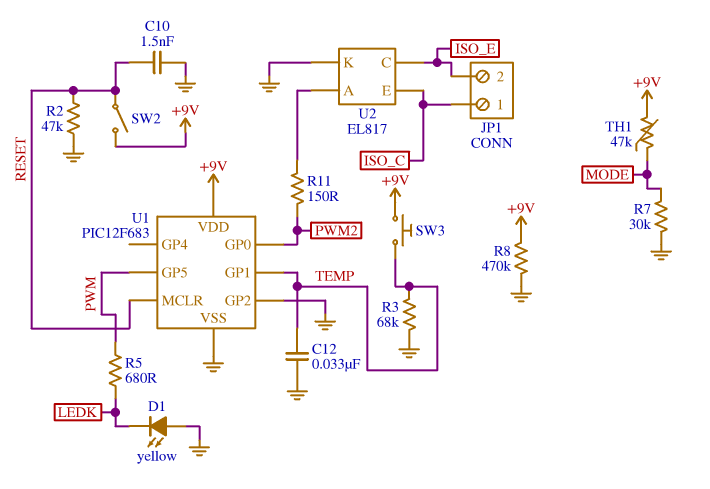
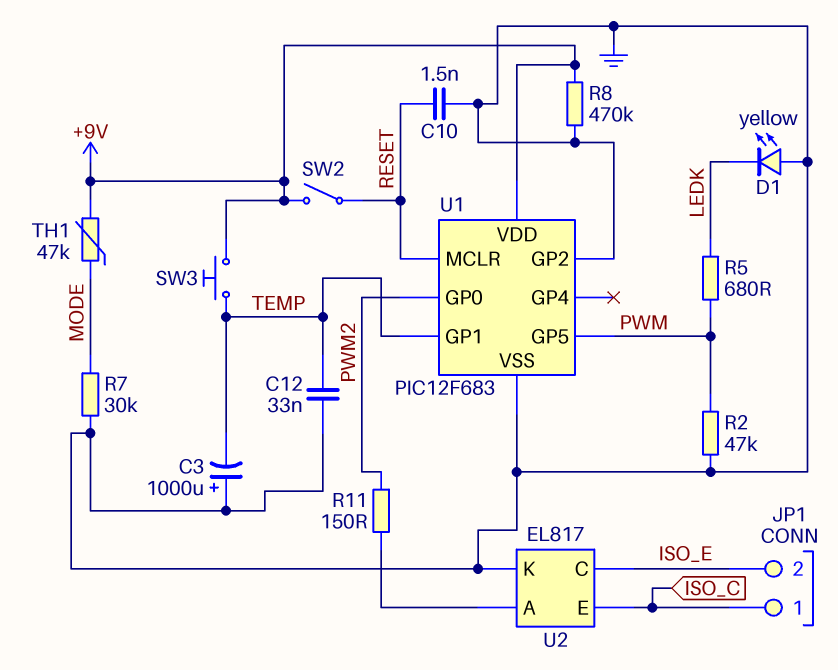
C3: none -> 1000uF (plus GND, minus TEMP)
R2: 47k (GND, RESET) -> 47k (GND, PWM)
R3: 68k (GND, TEMP) -> none

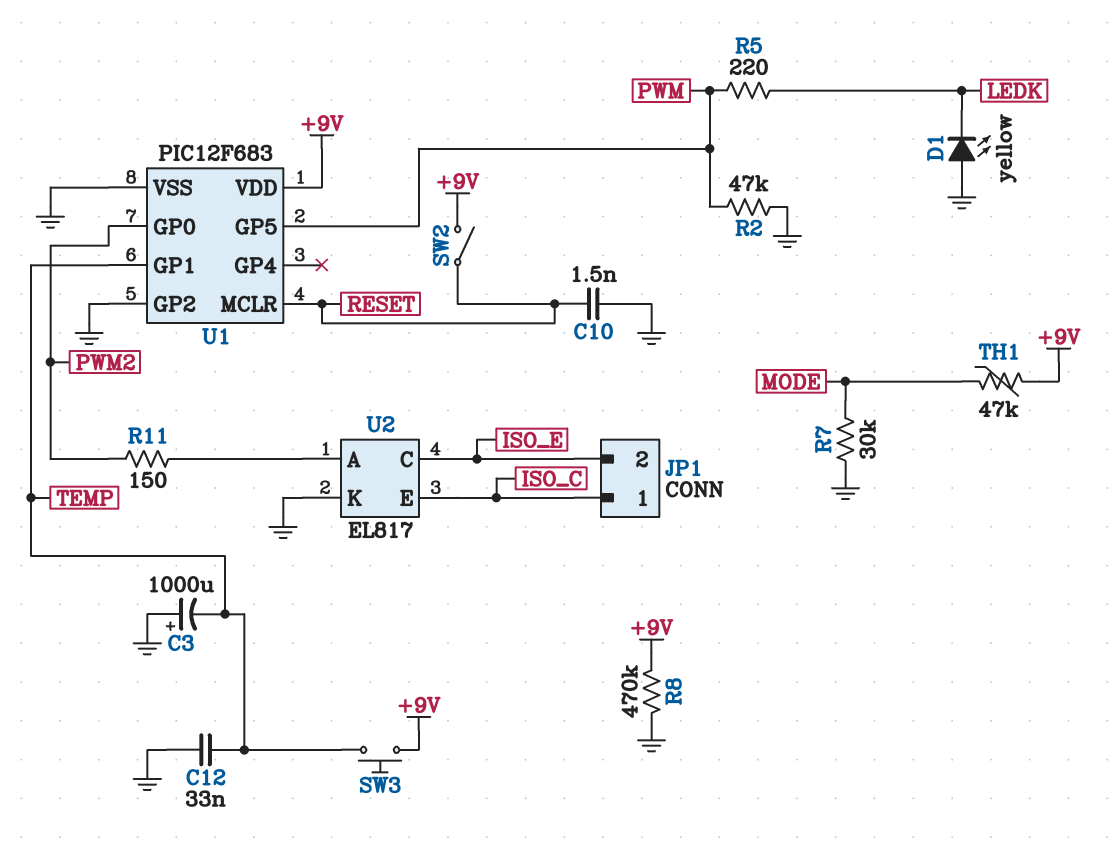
R5: 680 (LEDK, PWM) -> 220 (LEDK, PWM)

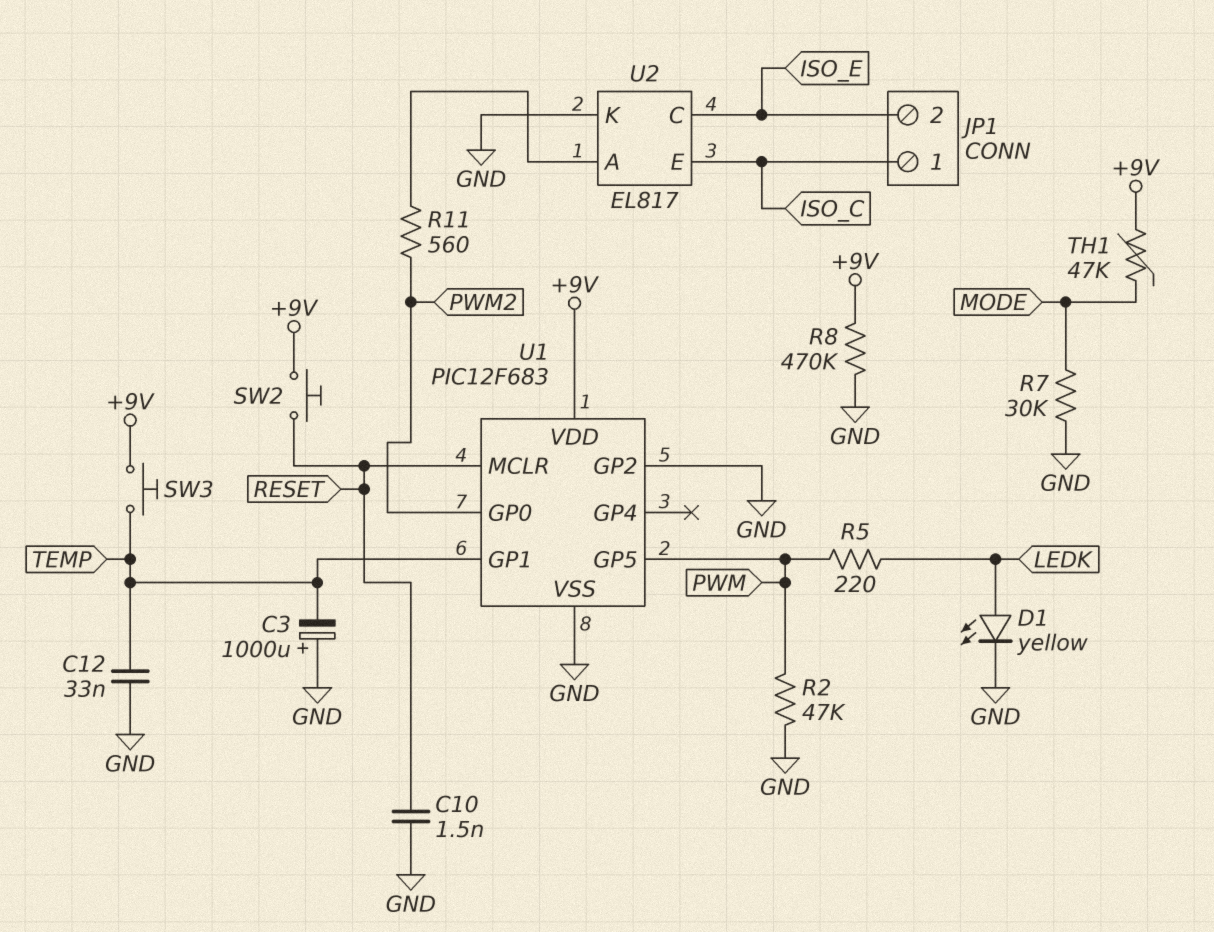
D1: LED yellow (A GND, K LEDK) -> LED yellow (A LEDK, K GND)
R11: 150 (PWM2, U2/A) -> 560 (PWM2, U2/A)
SW2: switch (+9V, RESET) -> button (+9V, RESET)

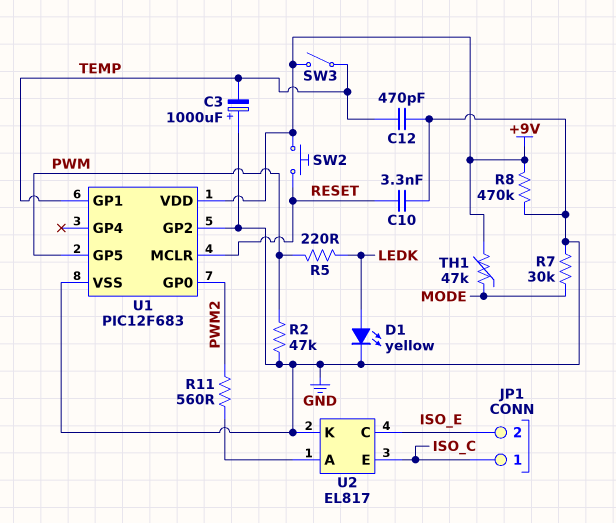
C10: 1.5nF (GND, RESET) -> 3.3nF (GND, RESET)
C12: 33nF (GND, TEMP) -> 470pF (GND, TEMP)
SW3: button (+9V, TEMP) -> switch (+9V, TEMP)

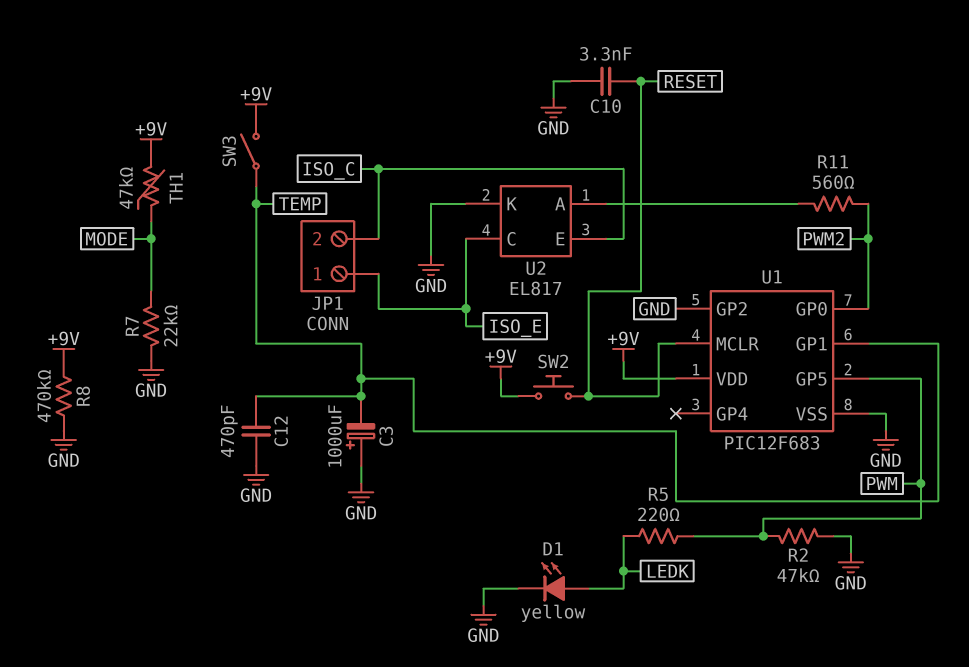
JP1 pin 1: ISO_C -> ISO_E
JP1 pin 2: ISO_E -> ISO_C
R7: 30k (GND, MODE) -> 22k (GND, MODE)

